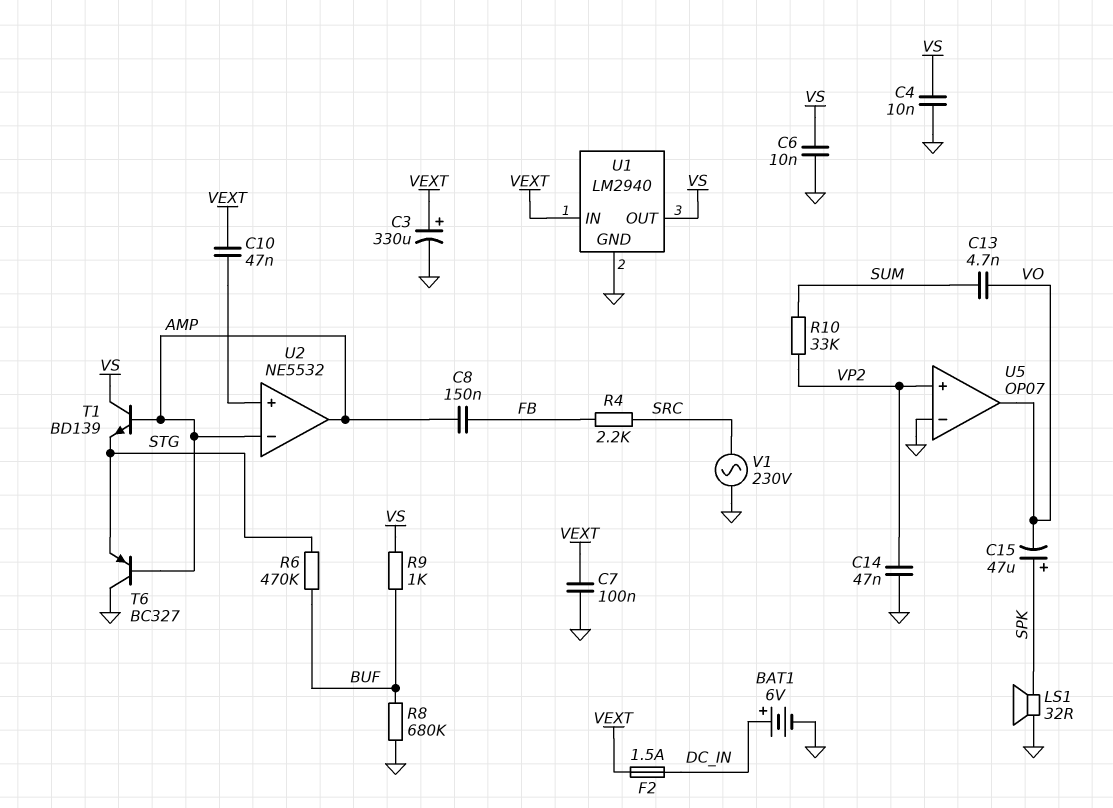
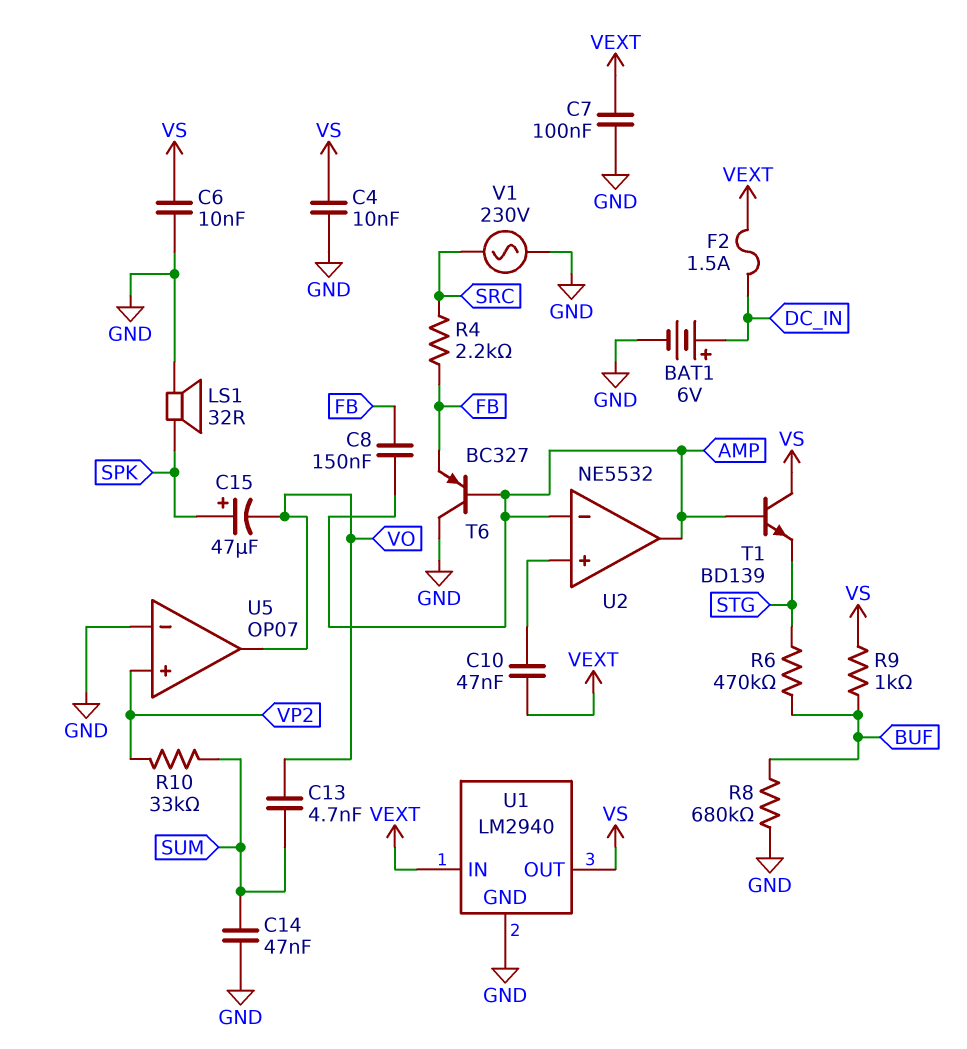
C3: 330uF (plus VEXT, minus GND) -> none
C14: 47nF (GND, VP2) -> 47nF (GND, SUM)
T6: PNP BC327 (B AMP, C GND, E STG) -> PNP BC327 (B AMP, C GND, E FB)

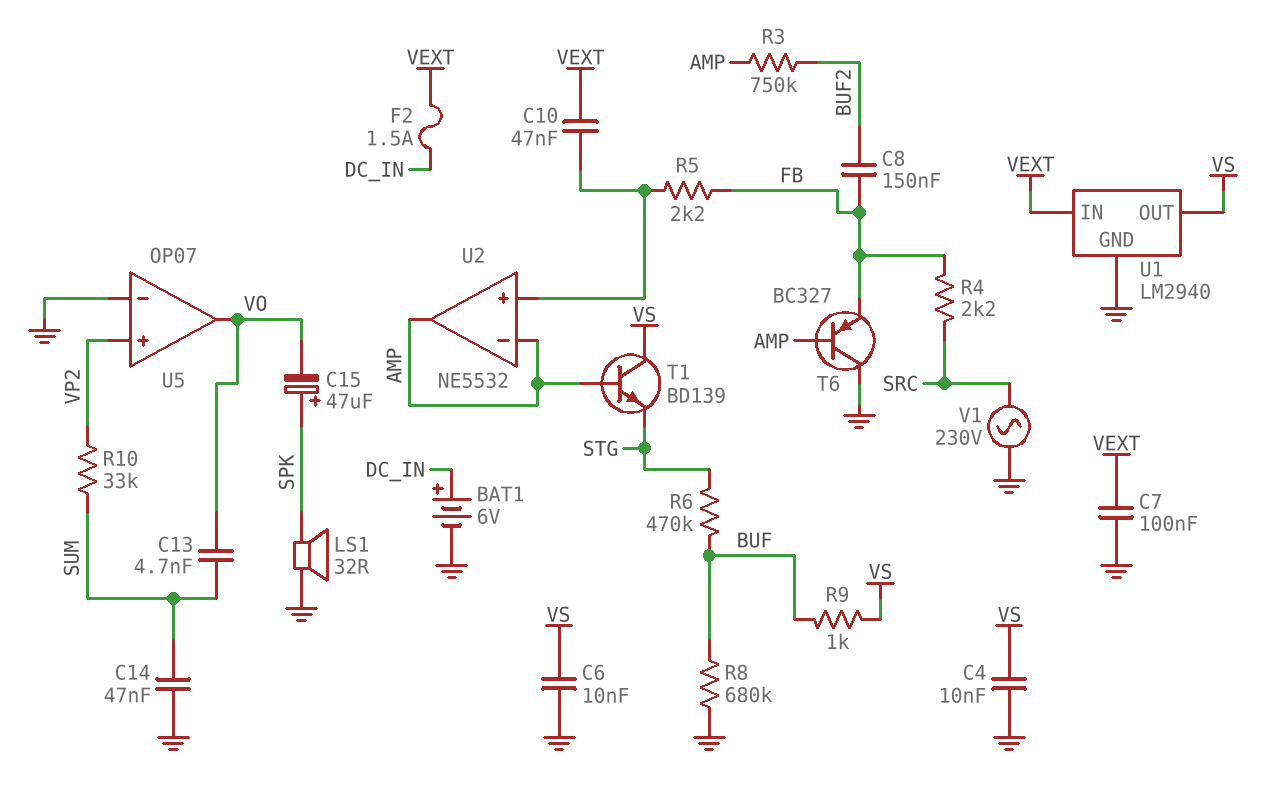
C8: 150nF (AMP, FB) -> 150nF (BUF2, FB)
R3: none -> 750k (AMP, BUF2)
R5: none -> 2.2k (FB, U2/in+)

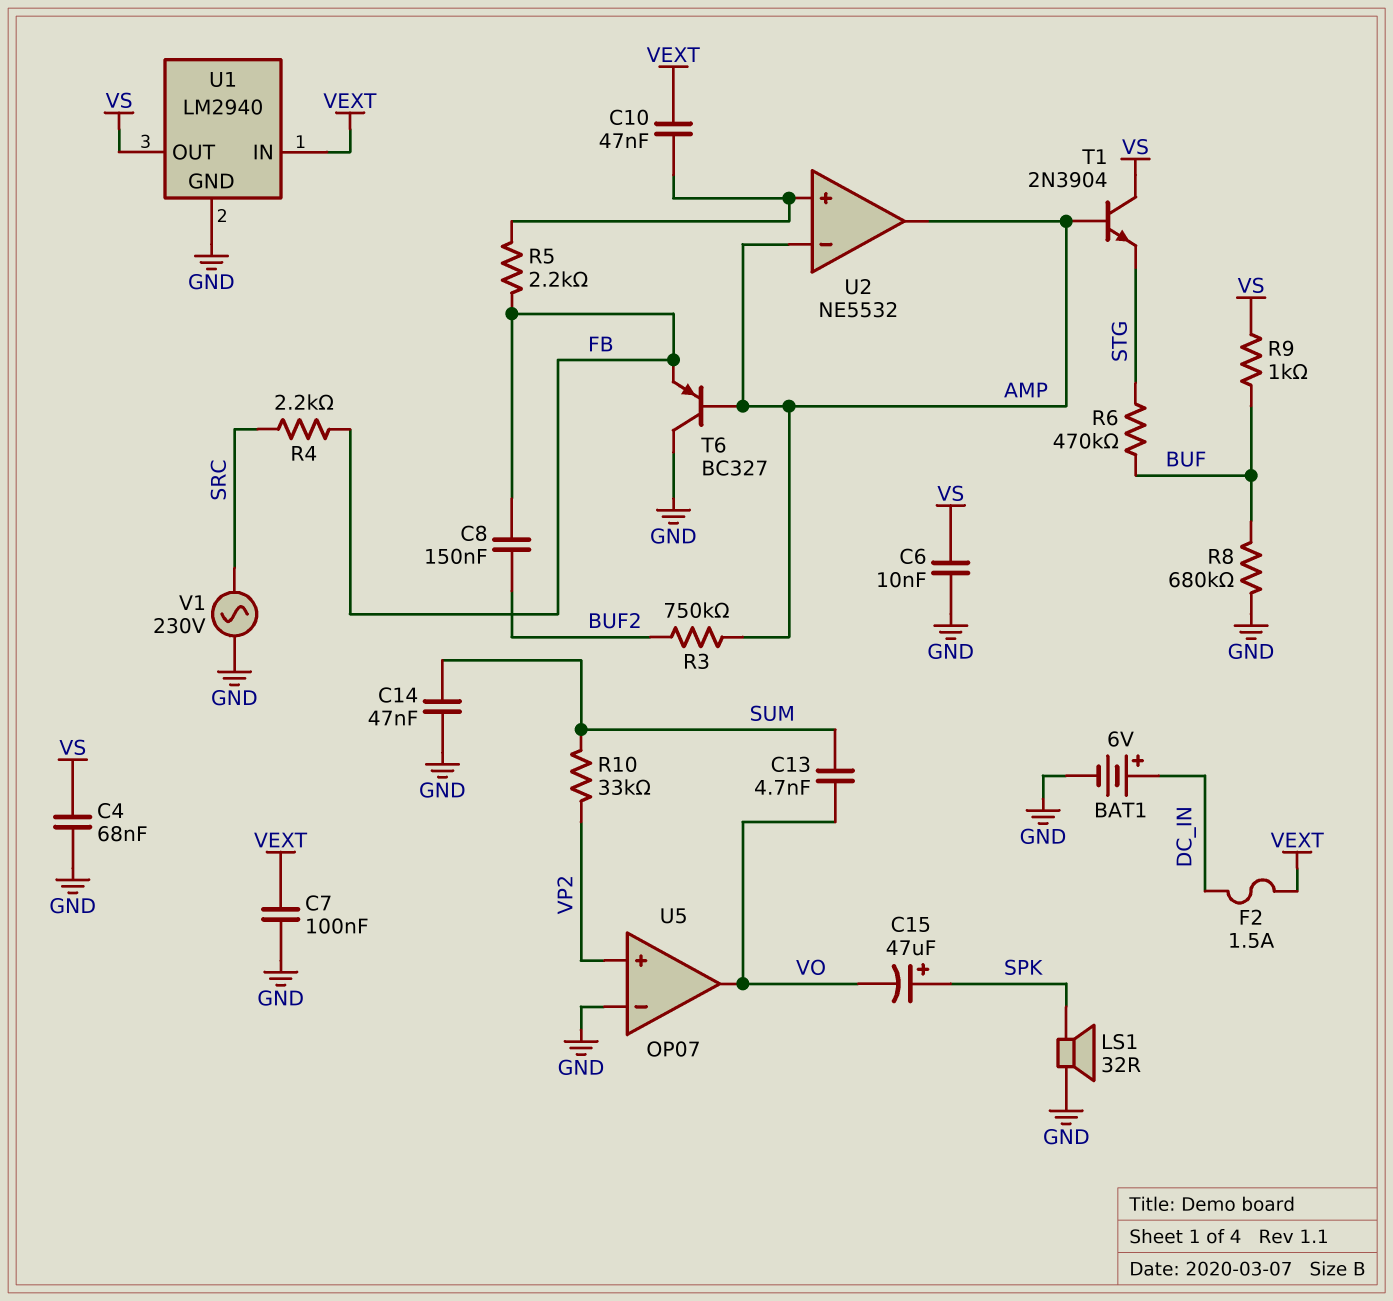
C4: 10nF (GND, VS) -> 68nF (GND, VS)
T1: NPN BD139 (B AMP, C VS, E STG) -> NPN 2N3904 (B AMP, C VS, E STG)

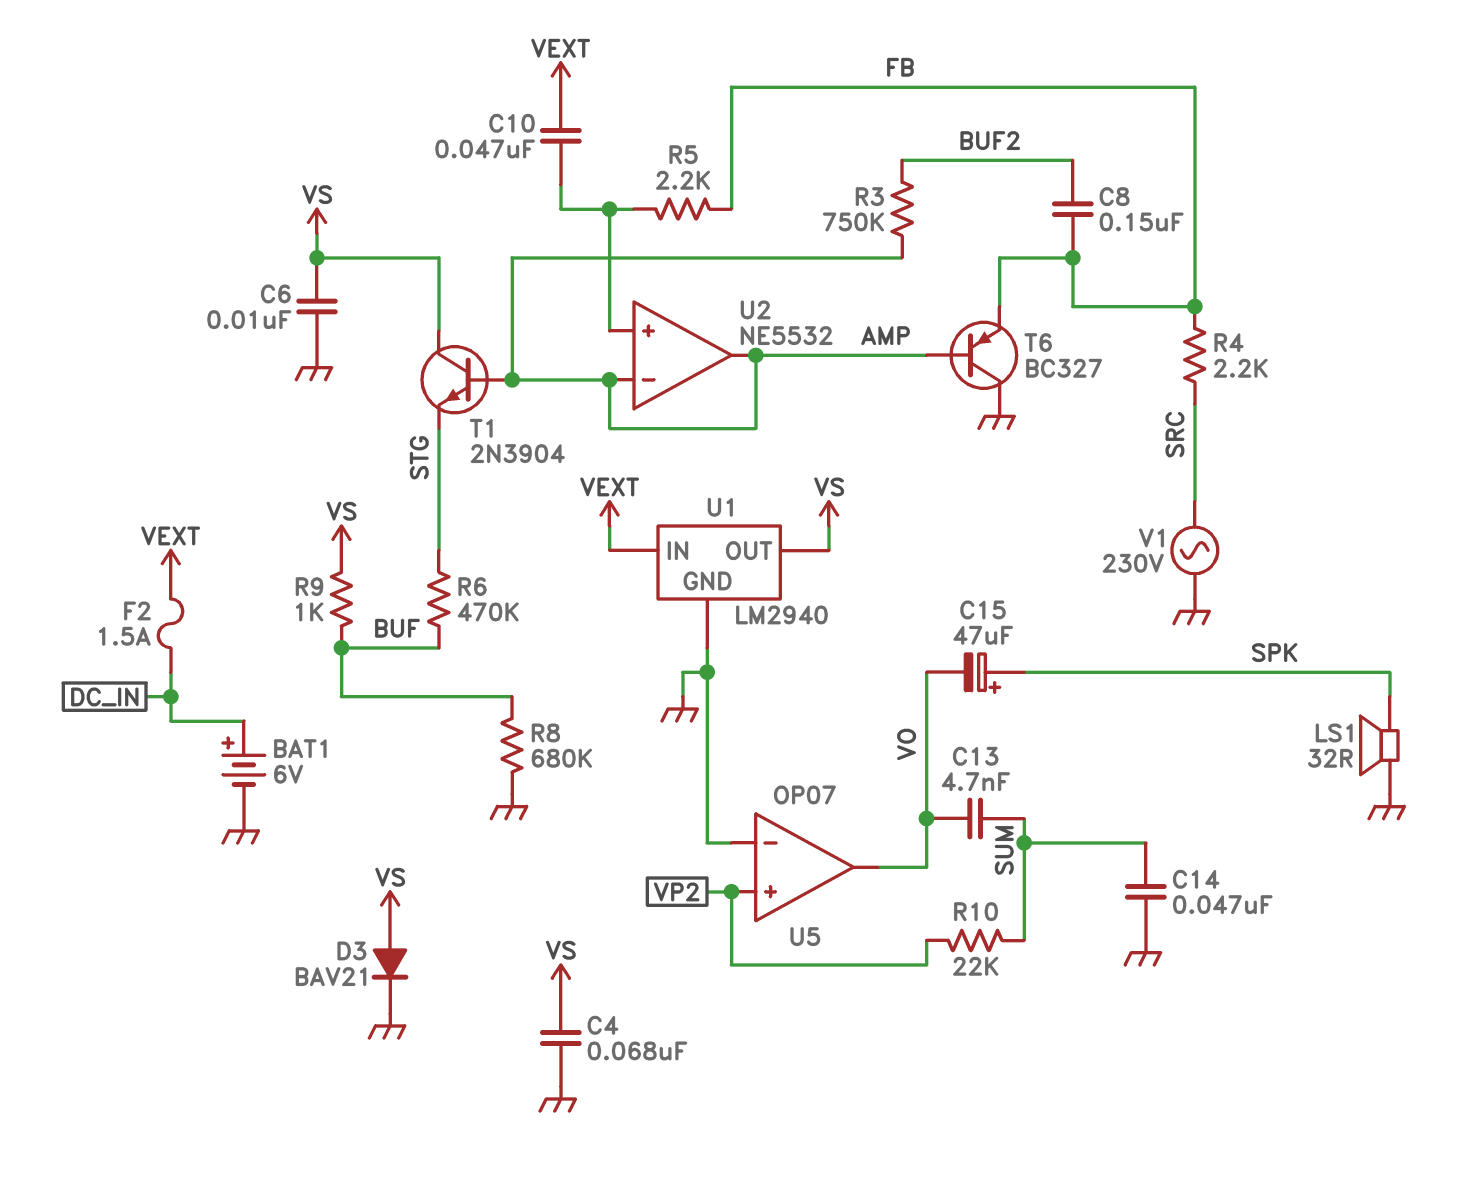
C7: 100nF (GND, VEXT) -> none
D3: none -> diode BAV21 (A VS, K GND)
R10: 33k (SUM, VP2) -> 22k (SUM, VP2)

